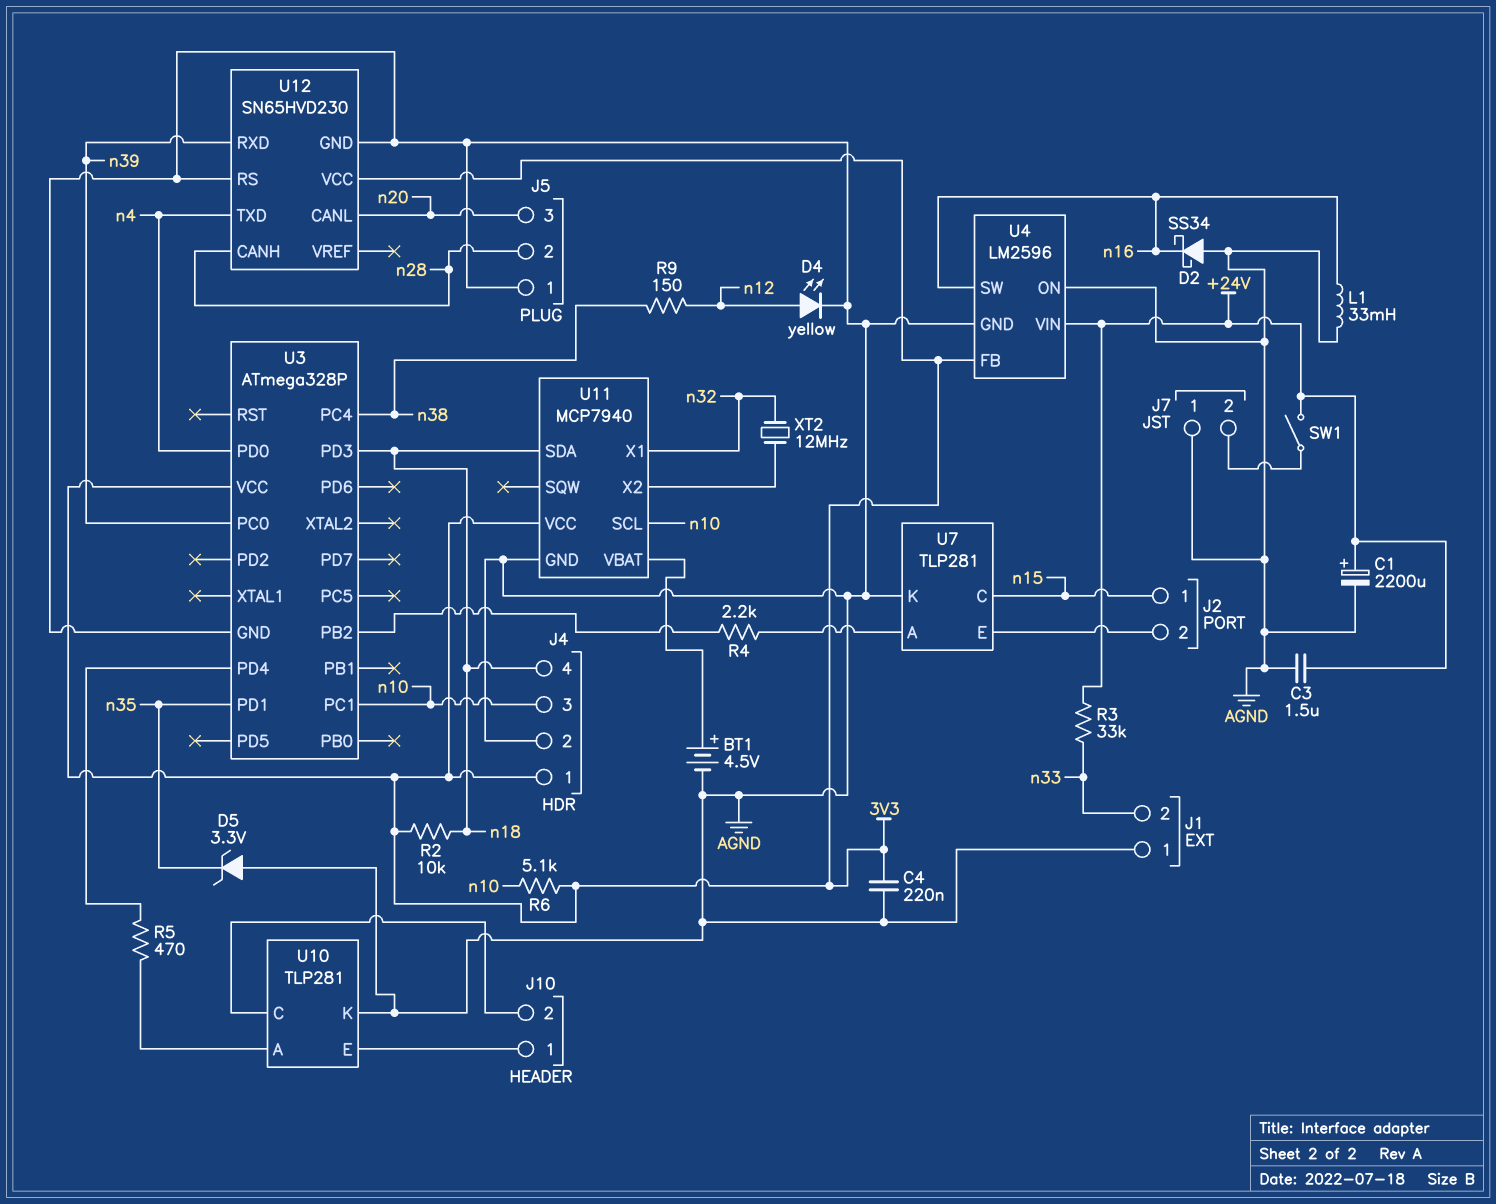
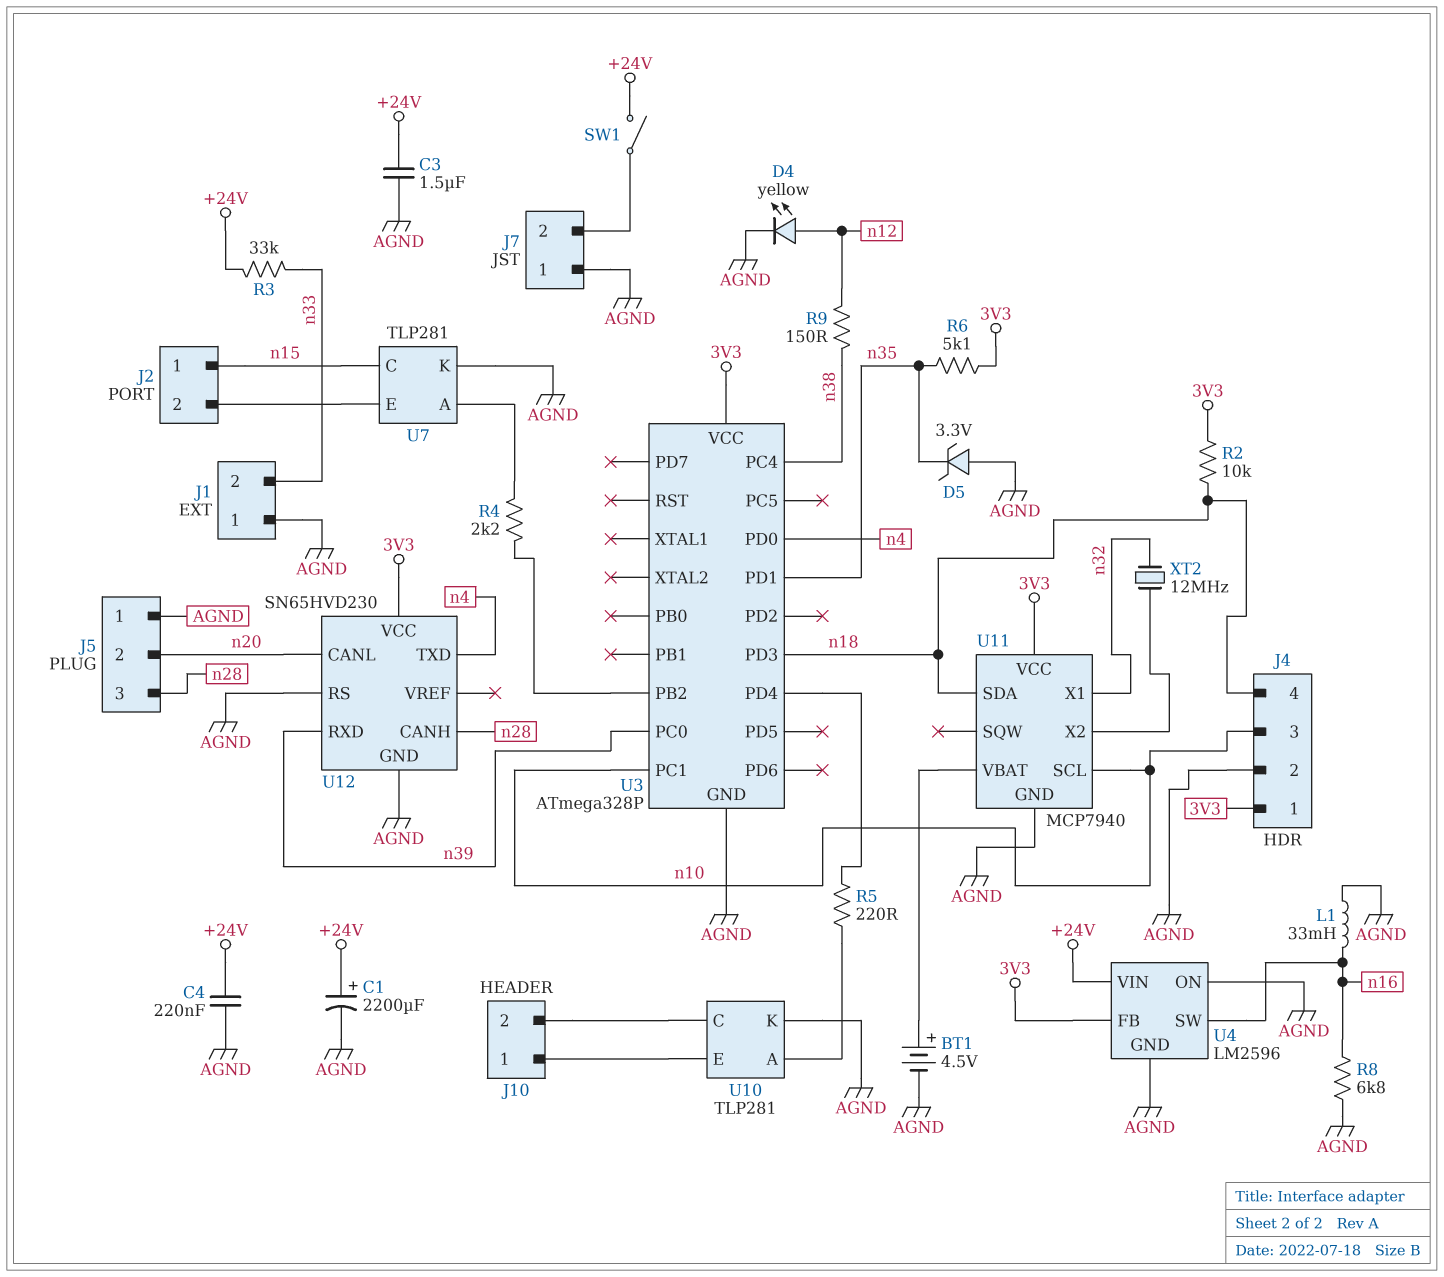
C4: 220nF (3V3, AGND) -> 220nF (+24V, AGND)
D2: schottky SS34 (A AGND, K n16) -> none
J5 pin 2: n28 -> n20
J5 pin 3: n20 -> n28
R5: 470 (U3/PD4, U10/A) -> 220 (U3/PD4, U10/A)
R6: 5.1k (3V3, n10) -> 5.1k (3V3, n35)
R8: none -> 6.8k (AGND, n16)

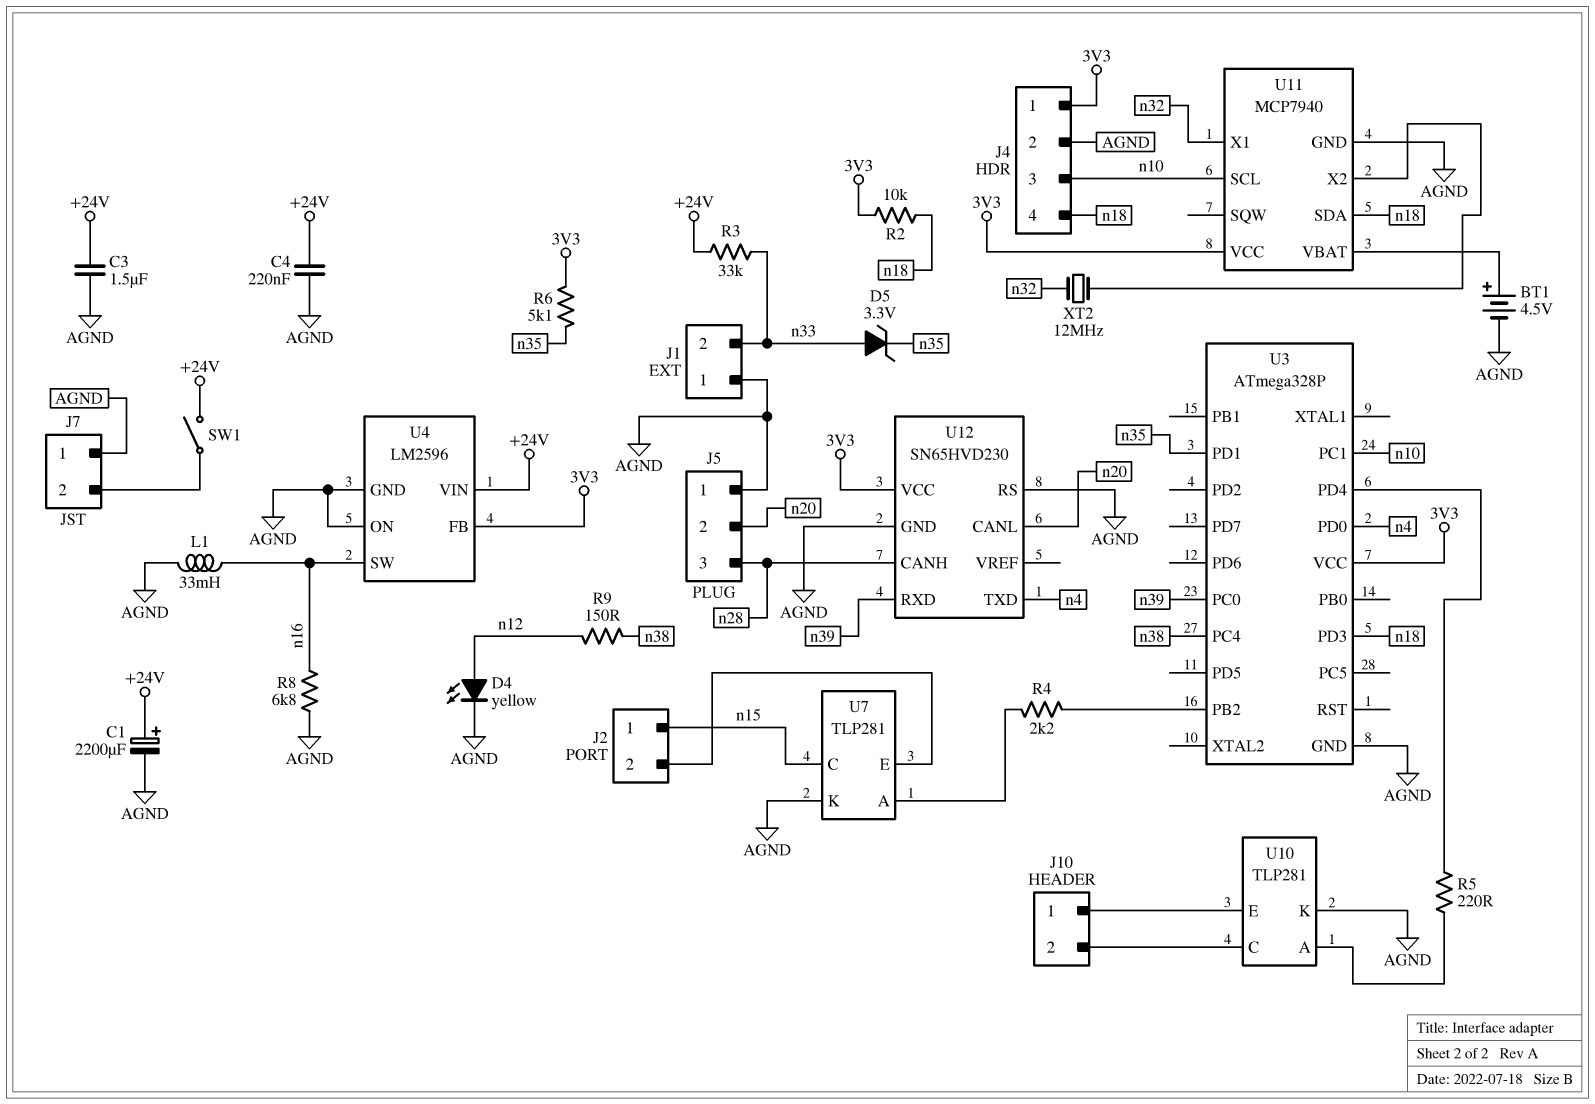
D5: zener 3.3V (A AGND, K n35) -> zener 3.3V (A n33, K n35)

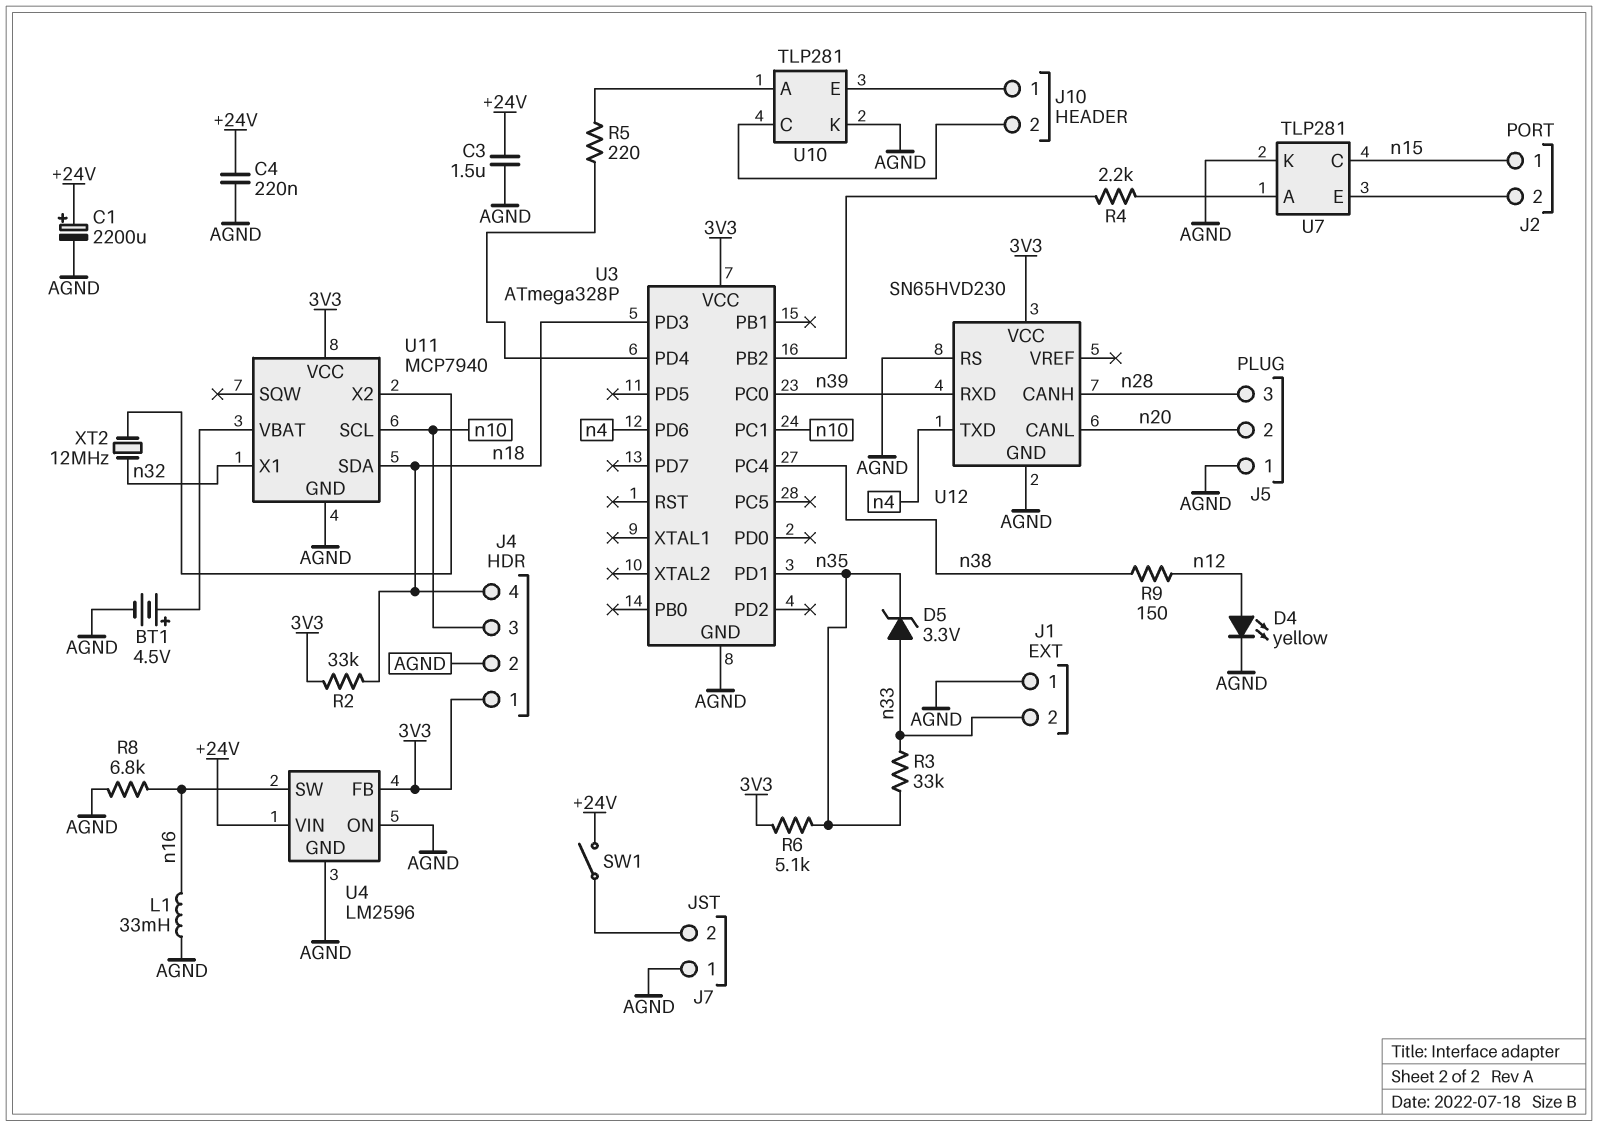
R2: 10k (3V3, n18) -> 33k (3V3, n18)
R3: 33k (+24V, n33) -> 33k (n33, n35)
U3 pin PD0: n4 -> none
U3 pin PD6: none -> n4

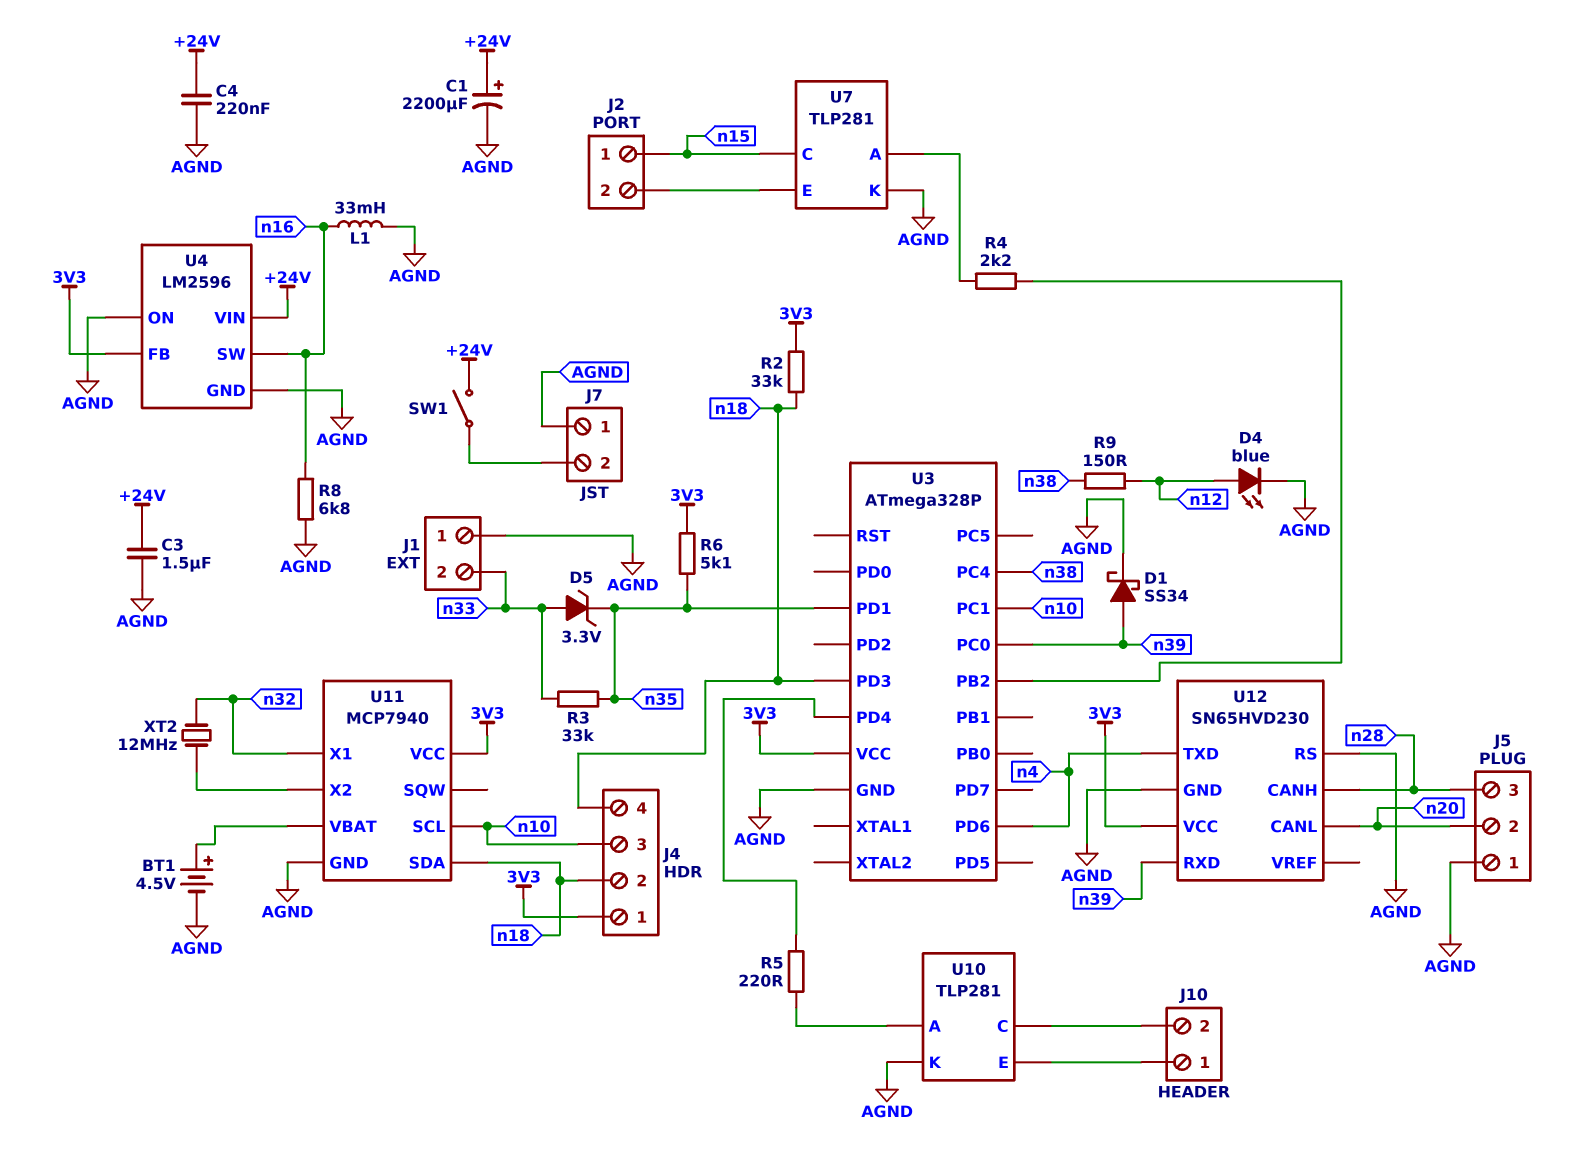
D1: none -> schottky SS34 (A n39, K AGND)
D4: LED yellow (A n12, K AGND) -> LED blue (A n12, K AGND)
J4 pin 2: AGND -> n18

